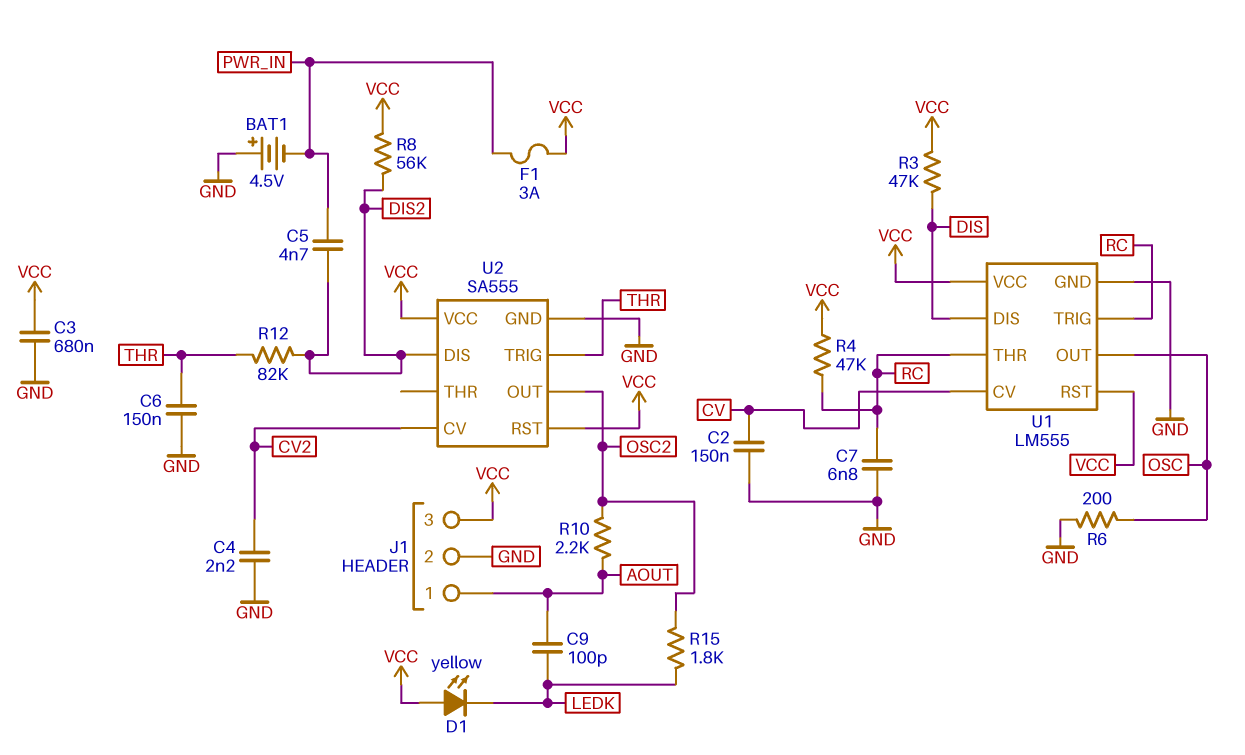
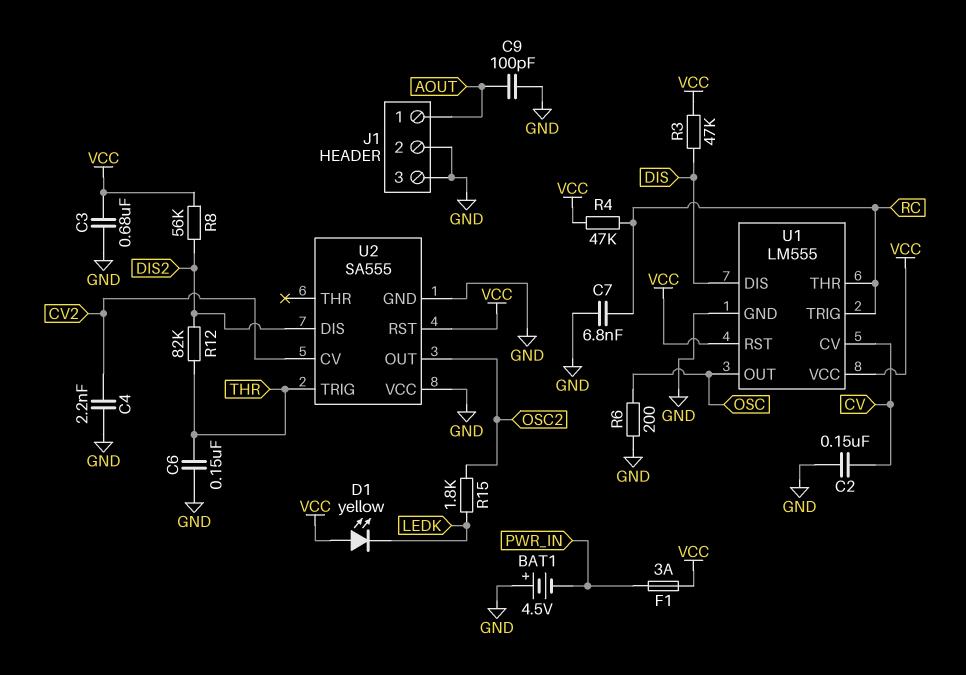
C5: 4.7nF (DIS2, PWR_IN) -> none
C9: 100pF (AOUT, LEDK) -> 100pF (AOUT, GND)
J1 pin 3: VCC -> GND
R10: 2.2k (AOUT, OSC2) -> none
U2 pin VCC: VCC -> GND

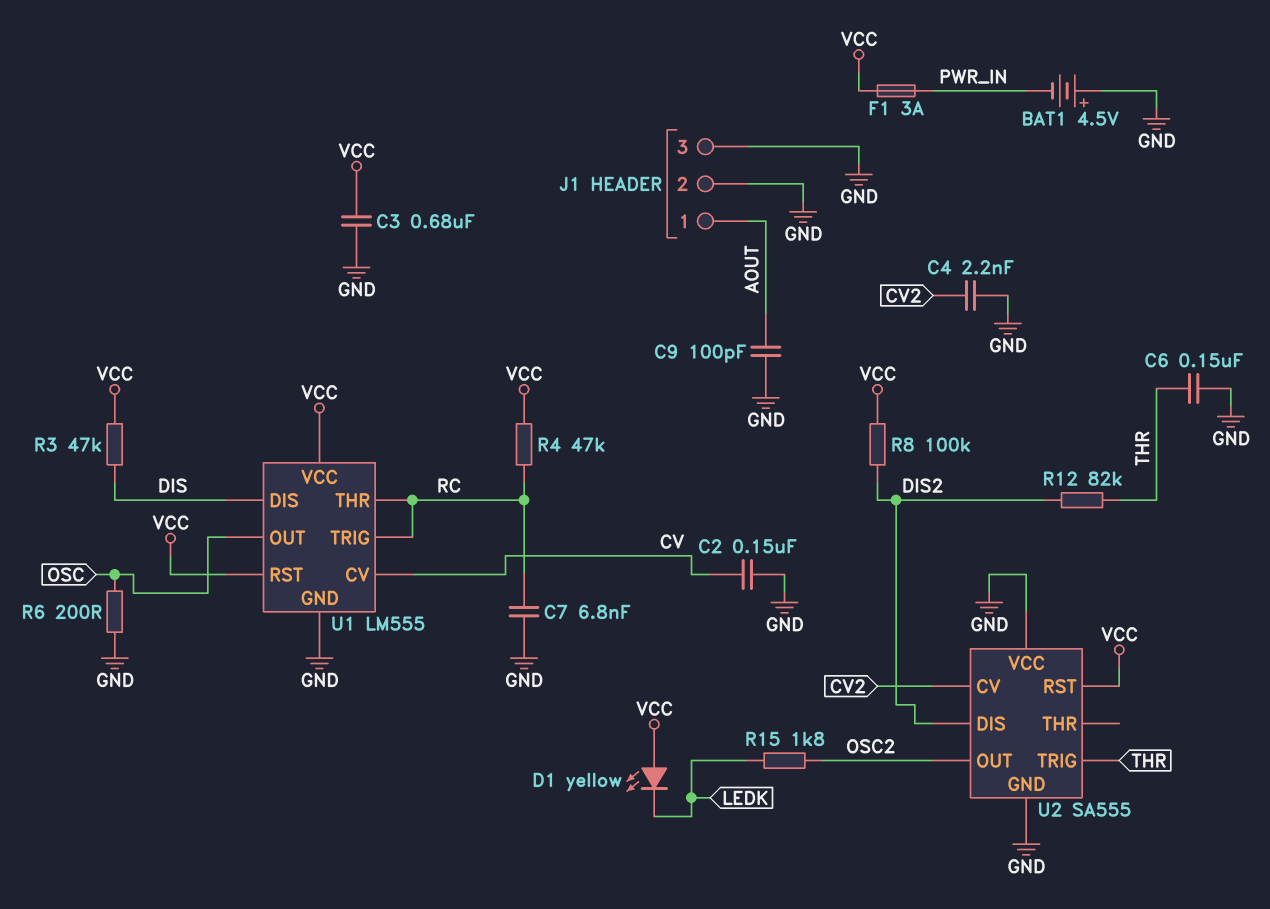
R8: 56k (DIS2, VCC) -> 100k (DIS2, VCC)

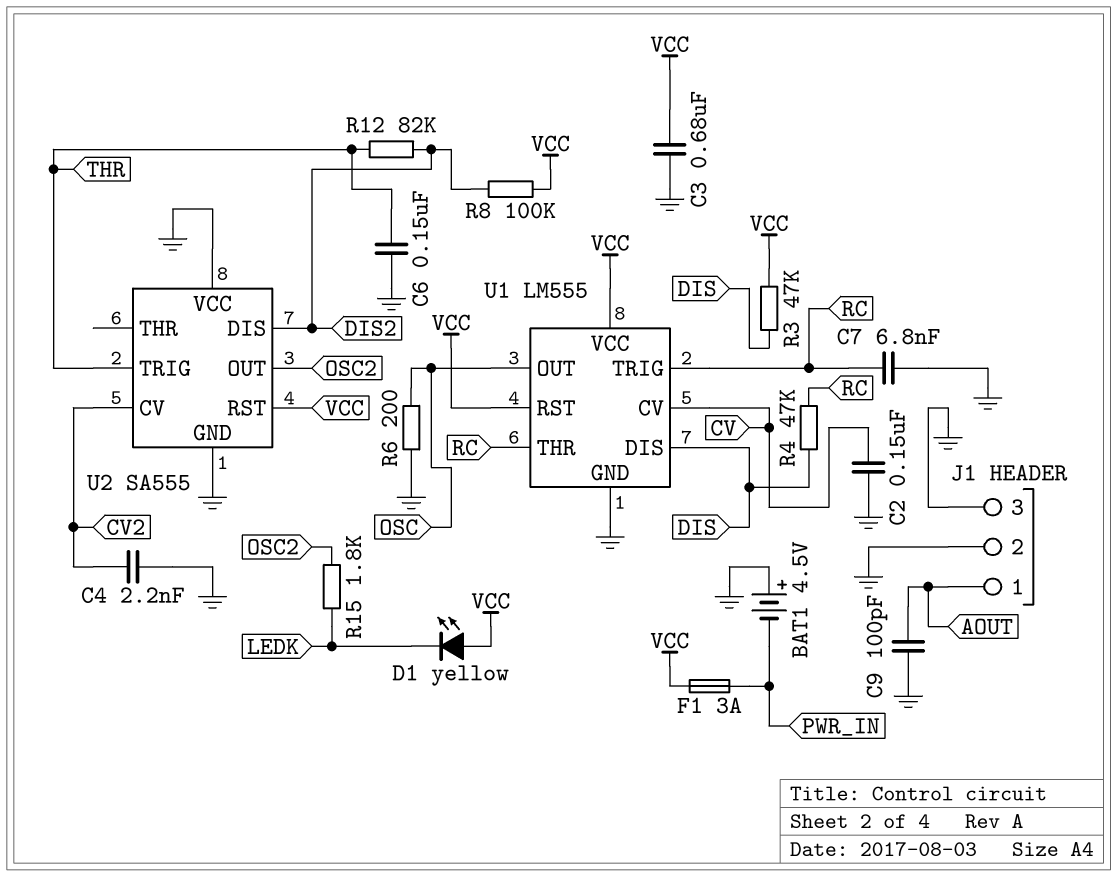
R4: 47k (RC, VCC) -> 47k (DIS, RC)

